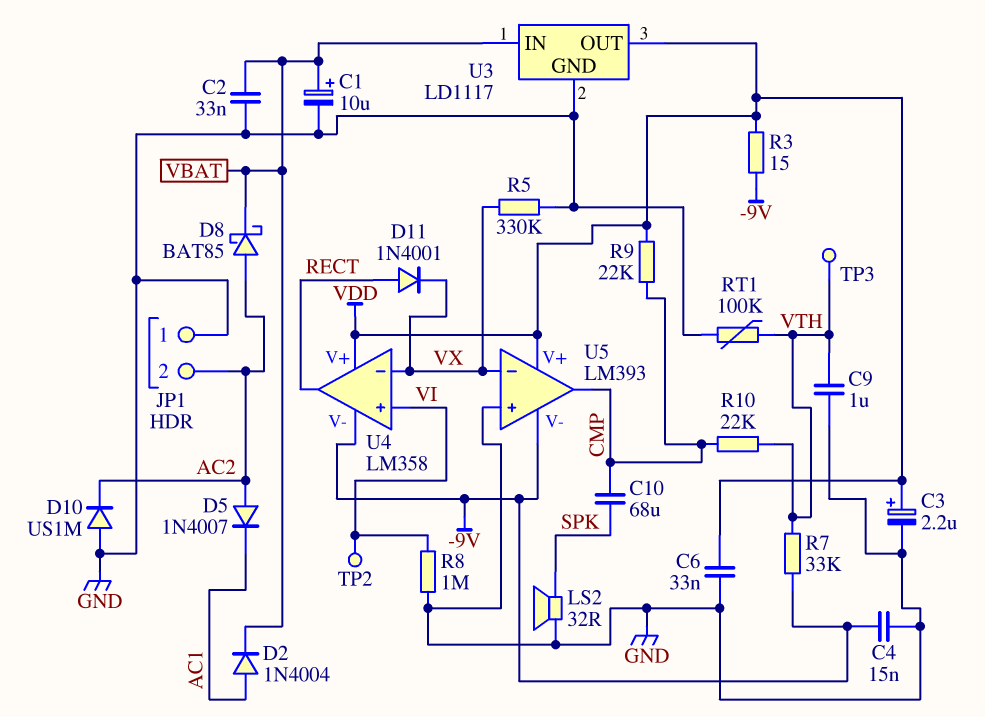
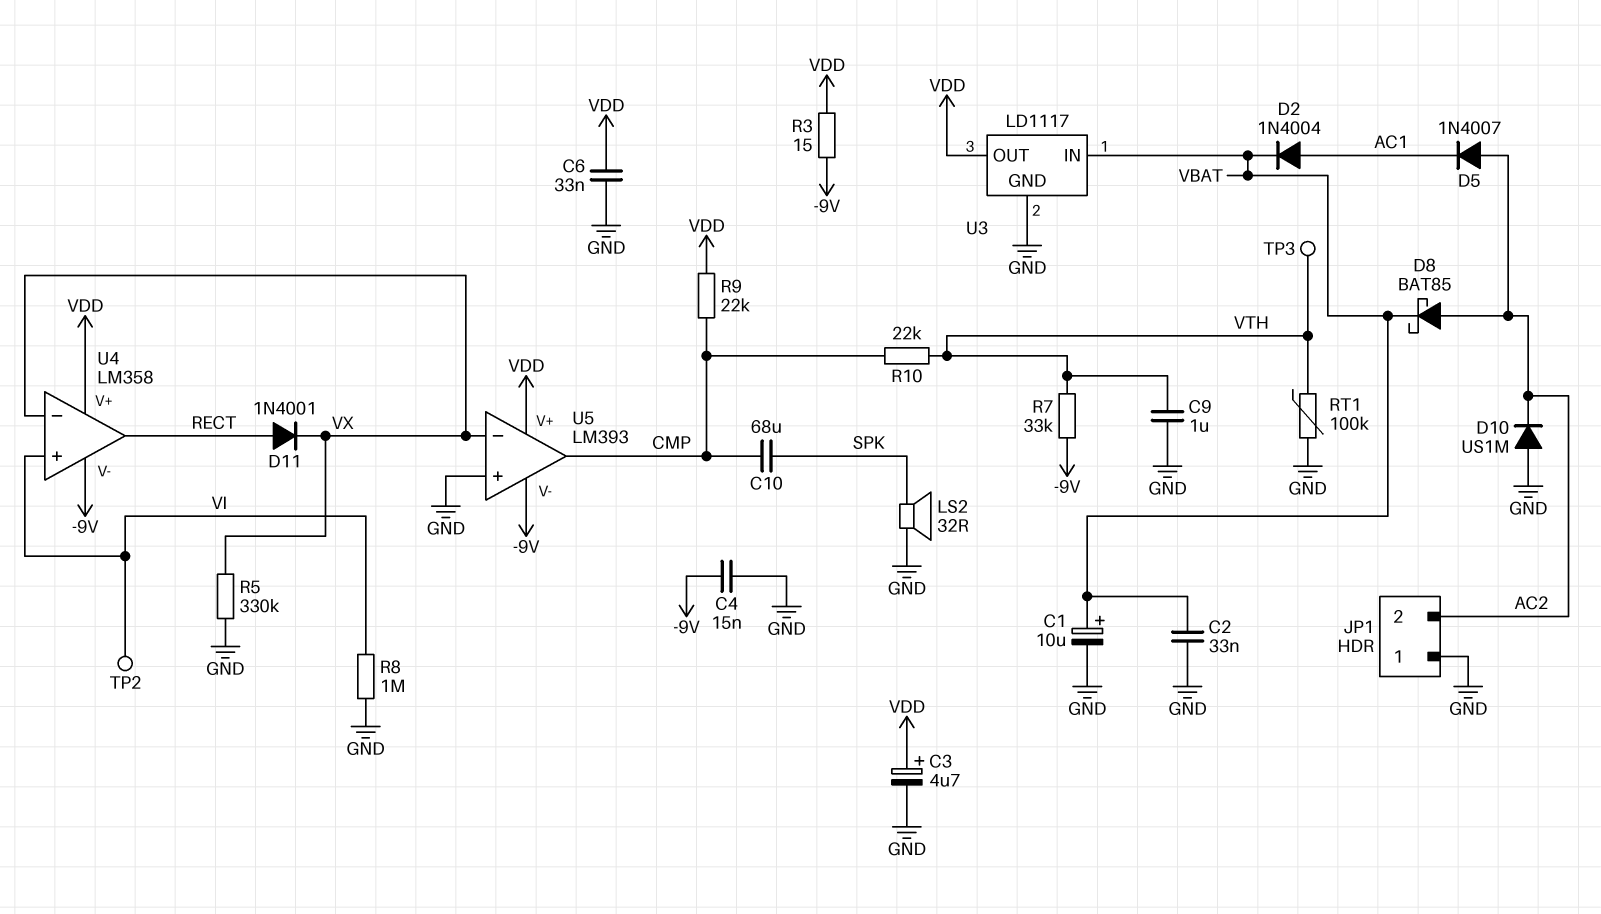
C3: 2.2uF (plus VDD, minus GND) -> 4.7uF (plus VDD, minus GND)

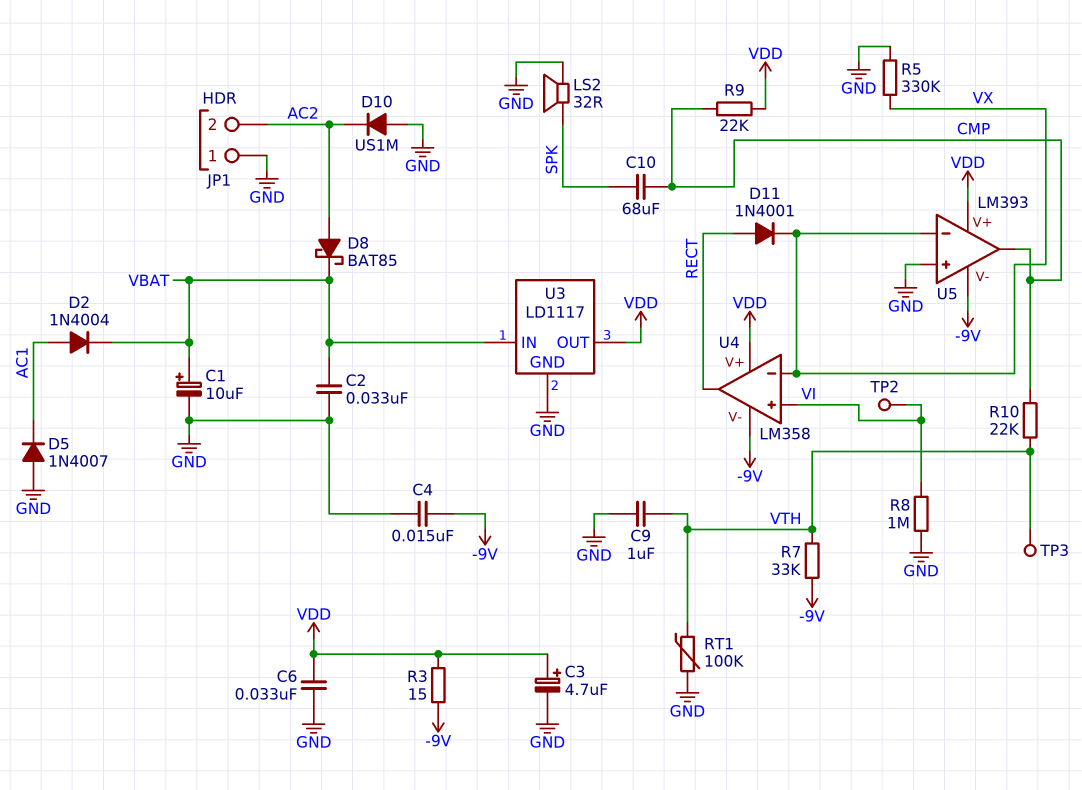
D5: diode 1N4007 (A AC2, K AC1) -> diode 1N4007 (A GND, K AC1)

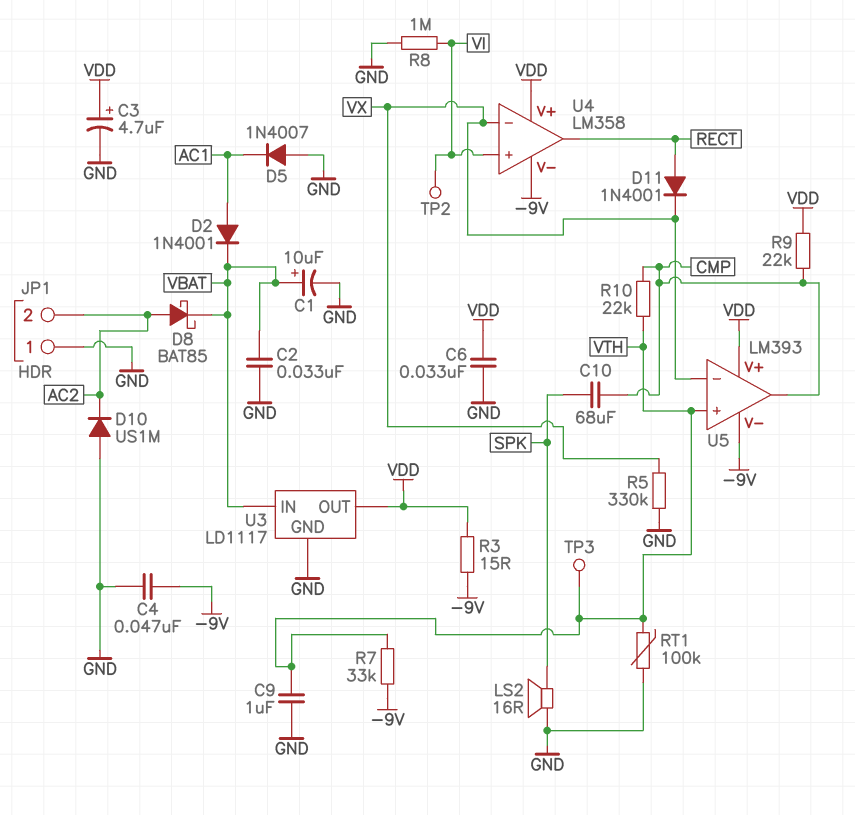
C4: 15nF (-9V, GND) -> 47nF (-9V, GND)
D2: diode 1N4004 (A AC1, K VBAT) -> diode 1N4001 (A AC1, K VBAT)
LS2: speaker 32R (GND, SPK) -> speaker 16R (GND, SPK)
U5 pin in+: GND -> VTH

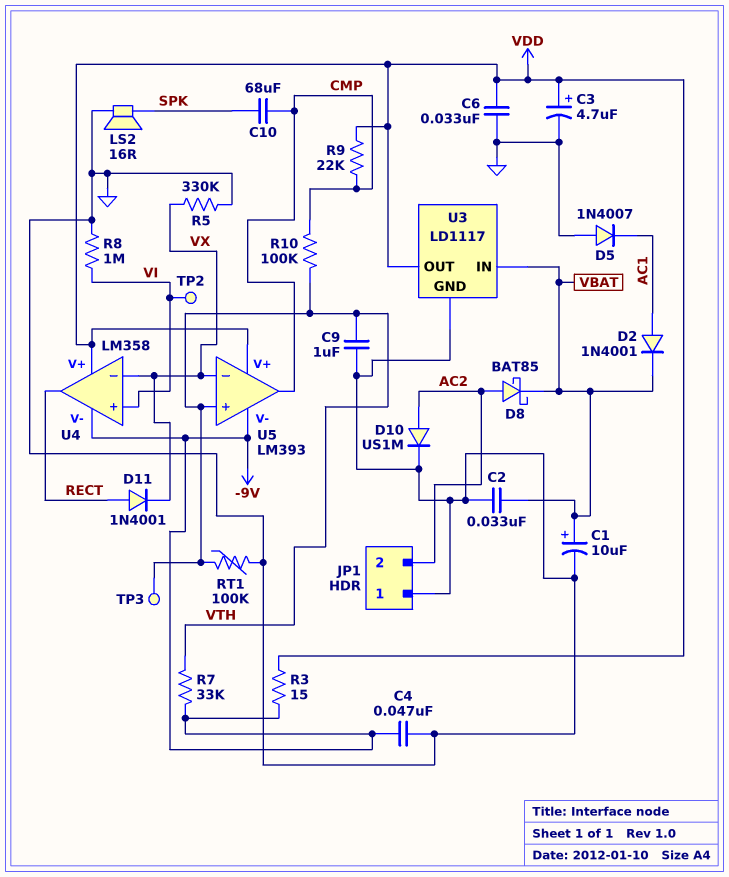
D10: diode US1M (A GND, K AC2) -> diode US1M (A AC2, K GND)
R10: 22k (CMP, VTH) -> 100k (CMP, VTH)

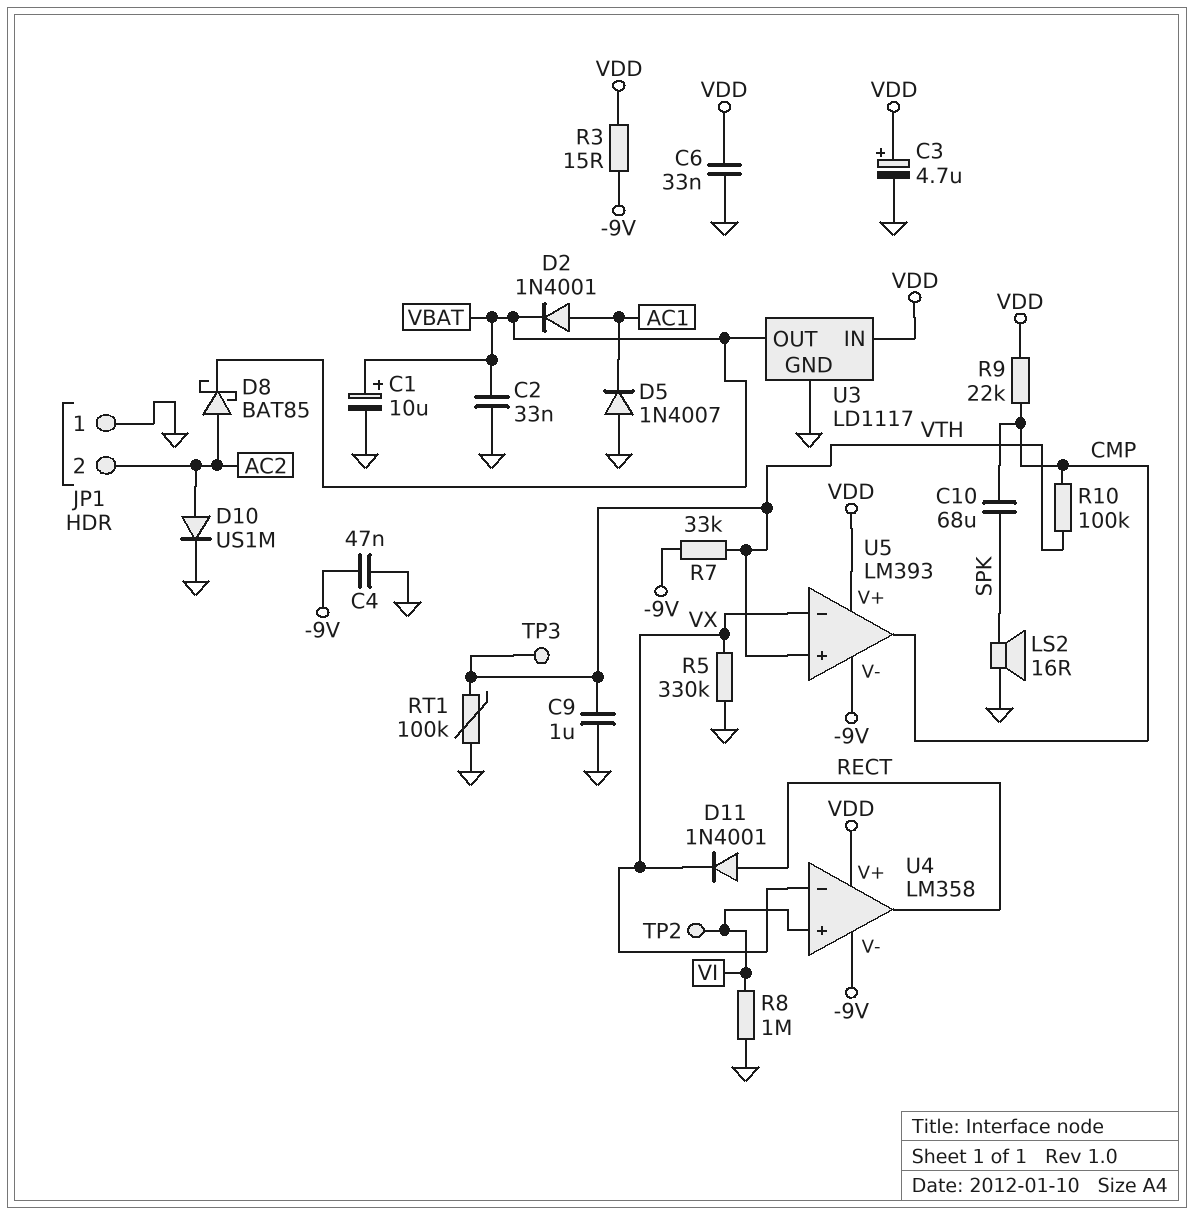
U3 pin IN: VBAT -> VDD
U3 pin OUT: VDD -> VBAT

